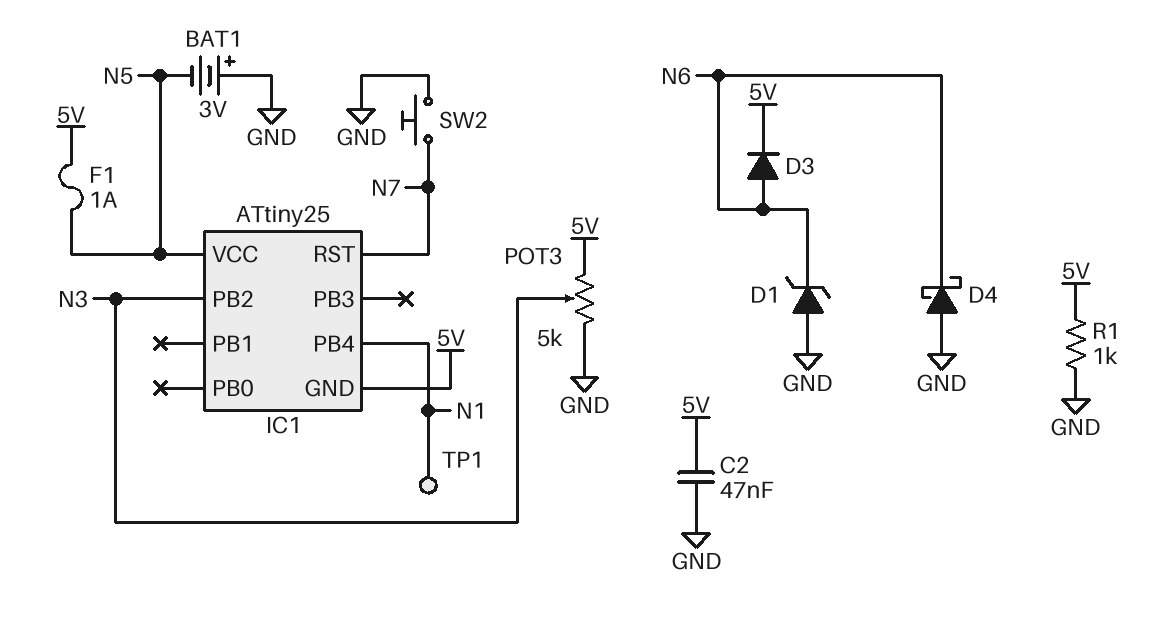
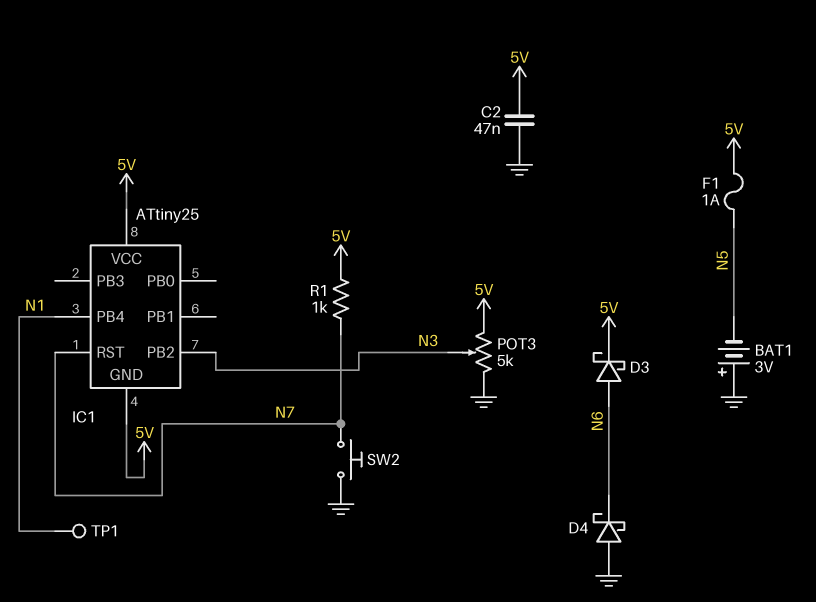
D1: zener (A GND, K N6) -> none
D3: diode (A N6, K 5V) -> schottky (A N6, K 5V)
IC1 pin VCC: N5 -> 5V
R1: 1k (5V, GND) -> 1k (5V, N7)

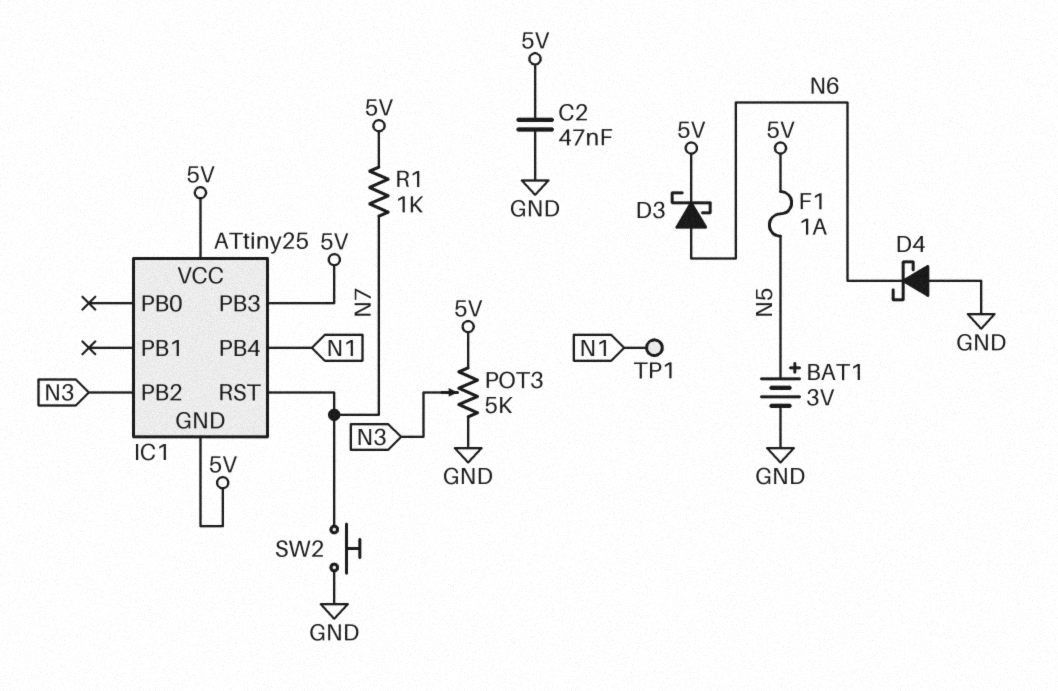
BAT1: 3V (plus GND, minus N5) -> 3V (plus N5, minus GND)
IC1 pin PB3: none -> 5V

